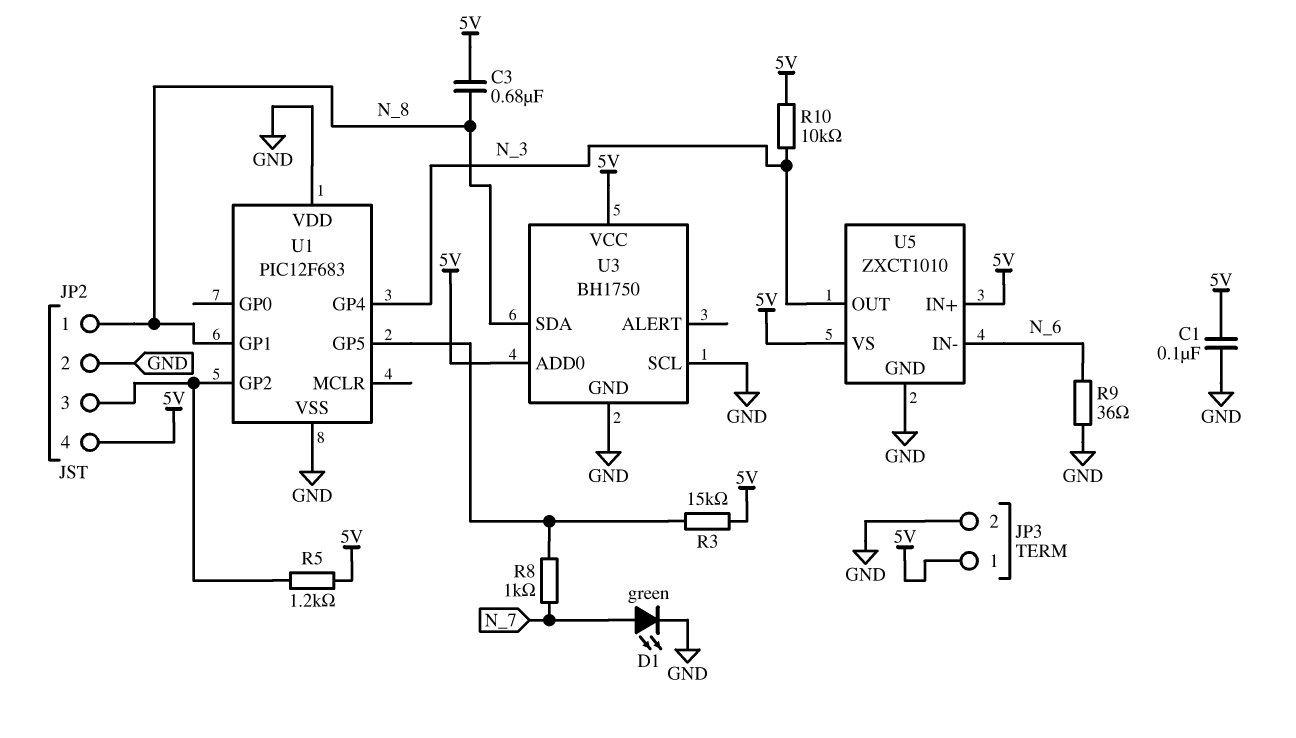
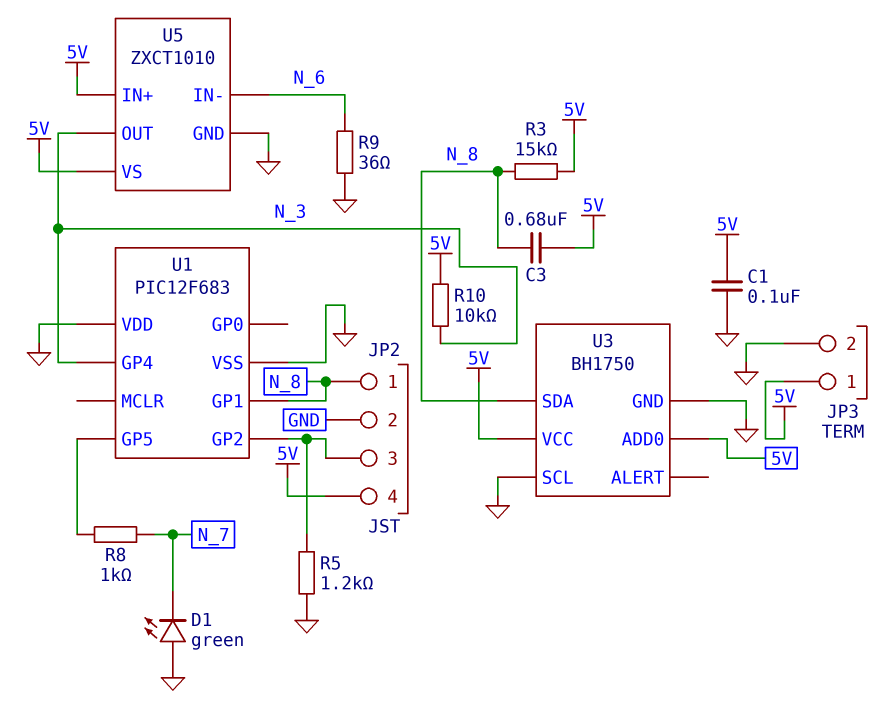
D1: LED green (A N_7, K GND) -> LED green (A GND, K N_7)
R3: 15k (5V, U1/GP5) -> 15k (5V, N_8)
R5: 1.2k (5V, JP2/3) -> 1.2k (GND, JP2/3)

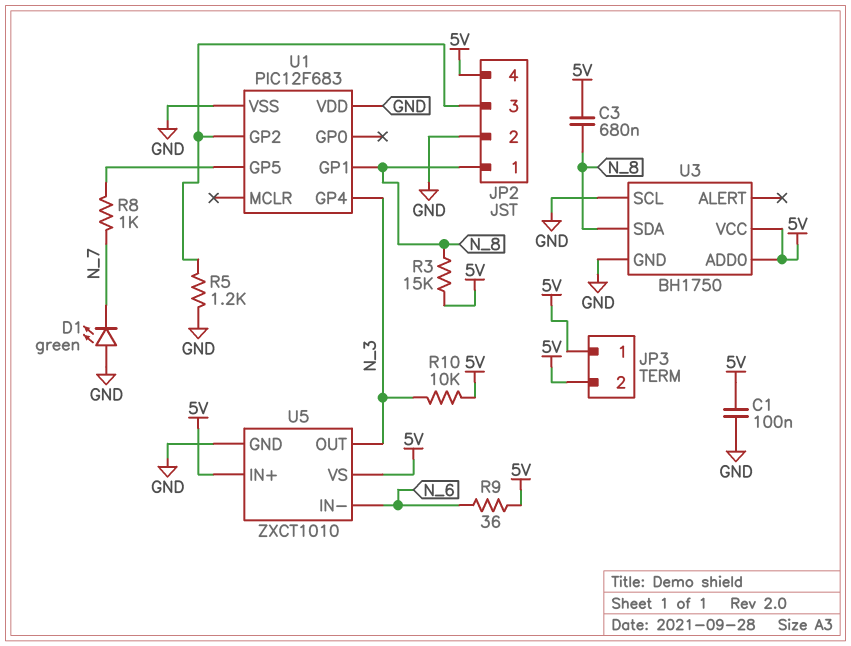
JP3 pin 2: GND -> 5V
R9: 36 (GND, N_6) -> 36 (5V, N_6)

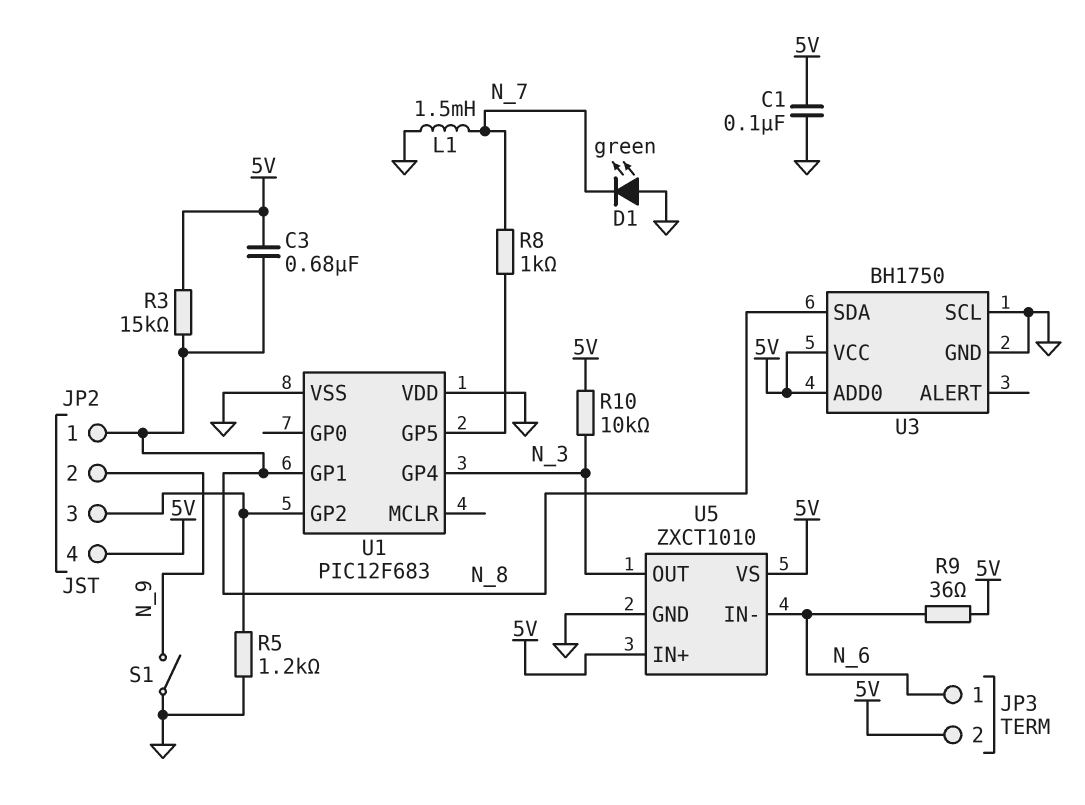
JP2 pin 2: GND -> N_9
JP3 pin 1: 5V -> N_6
L1: none -> 1.5mH (GND, N_7)
S1: none -> switch (GND, N_9)

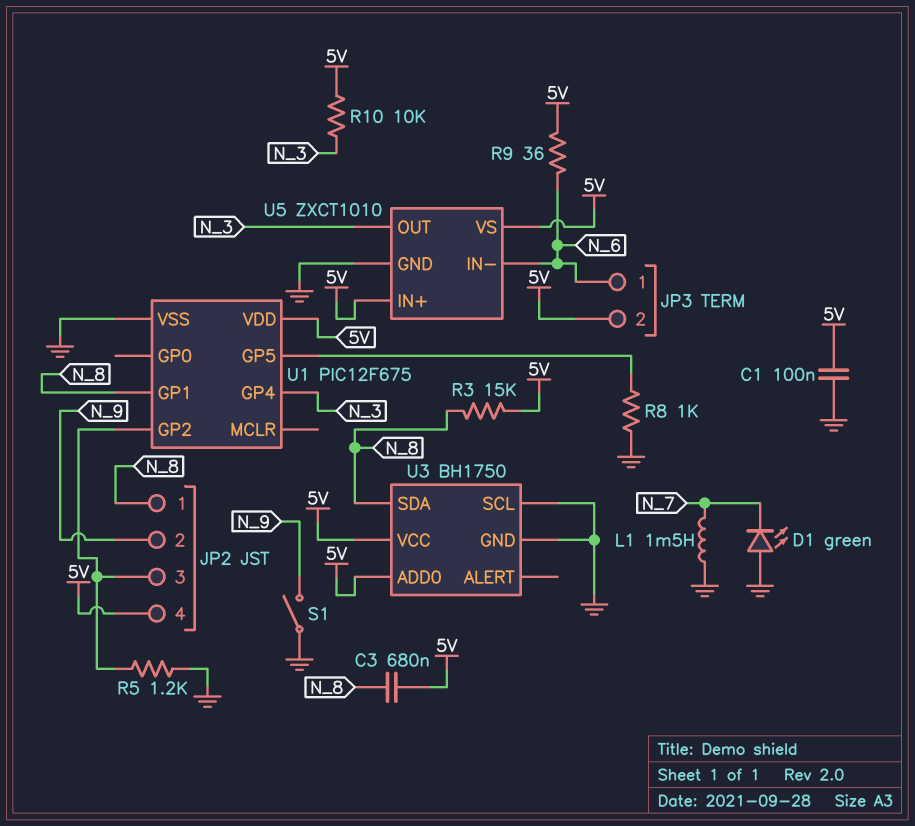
R8: 1k (N_7, U1/GP5) -> 1k (GND, U1/GP5)
U1: PIC12F683 -> PIC12F675
U1 pin VDD: GND -> 5V

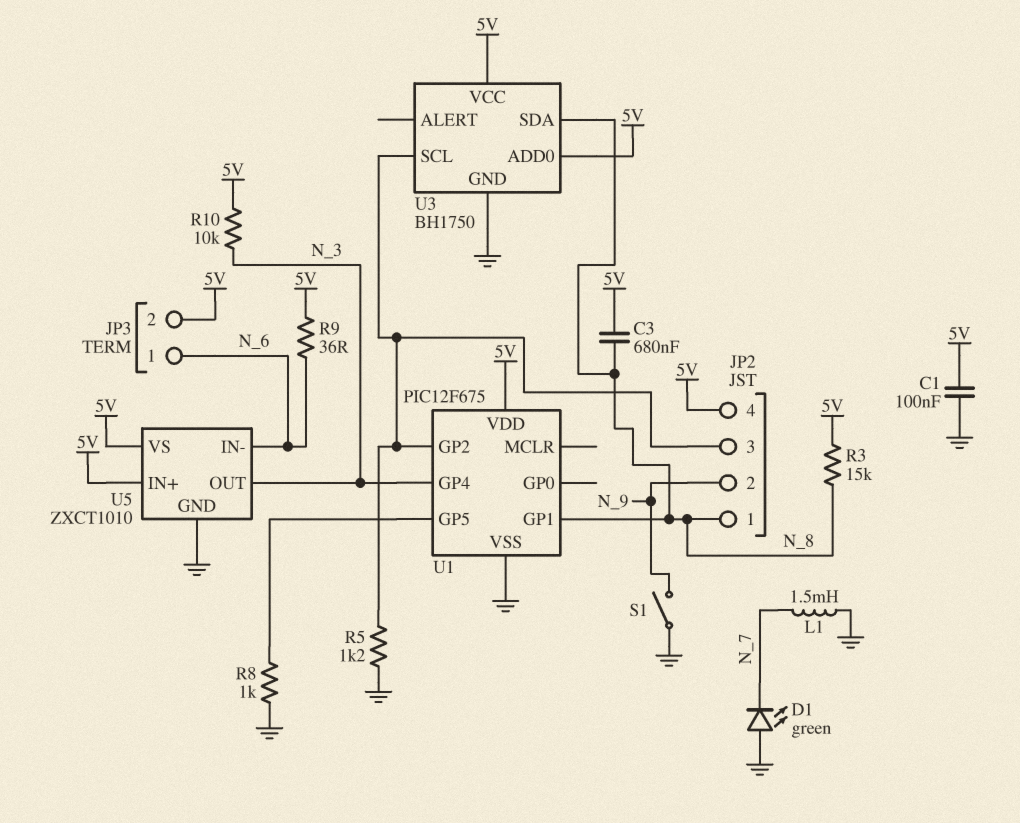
U3 pin SCL: GND -> JP2/3

